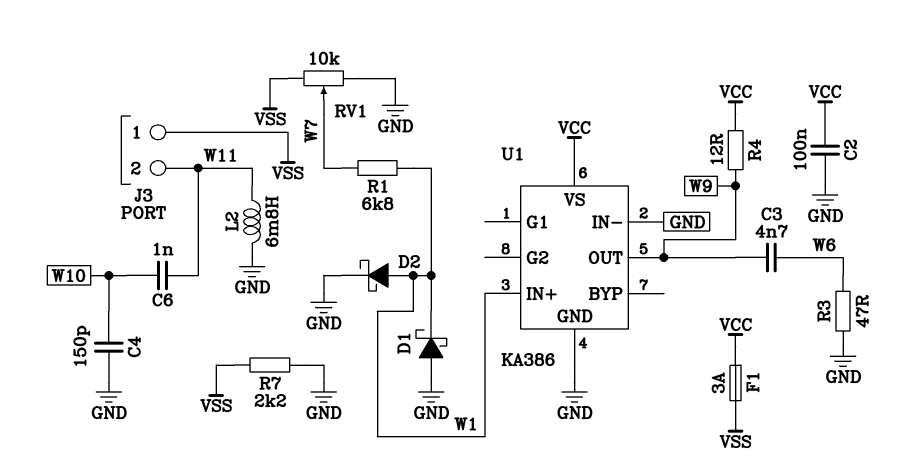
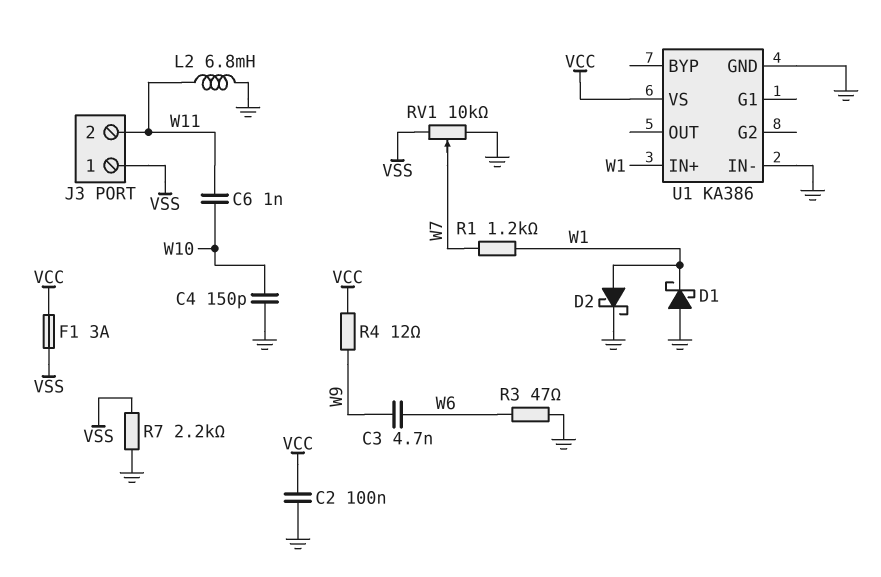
R1: 6.8k (W1, W7) -> 1.2k (W1, W7)
U1 pin OUT: W9 -> none

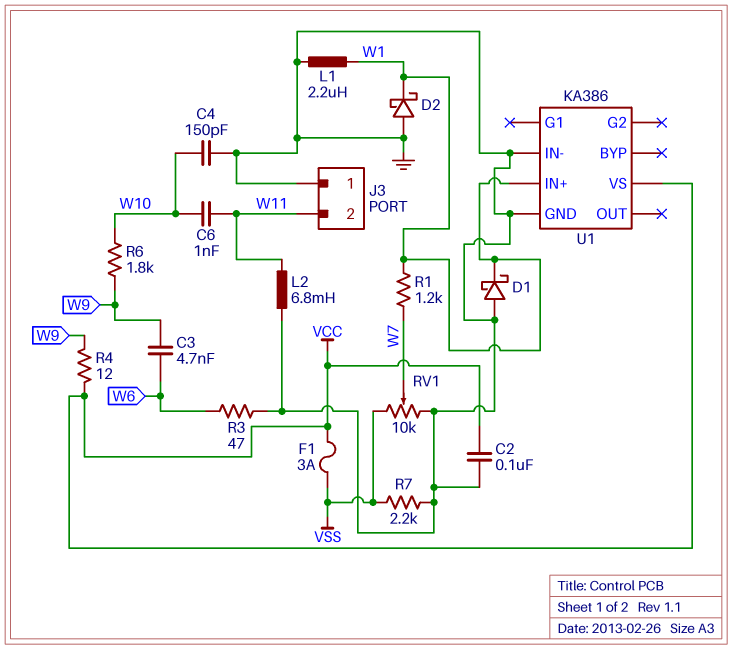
D2: schottky (A W1, K GND) -> schottky (A GND, K W1)
J3 pin 1: VSS -> GND
L1: none -> 2.2uH (GND, W1)
R6: none -> 1.8k (W9, W10)

